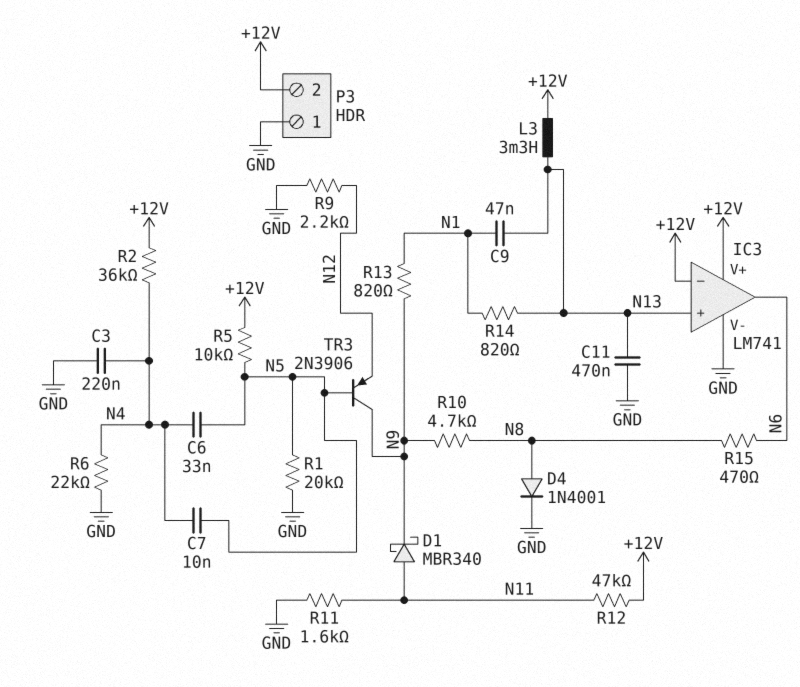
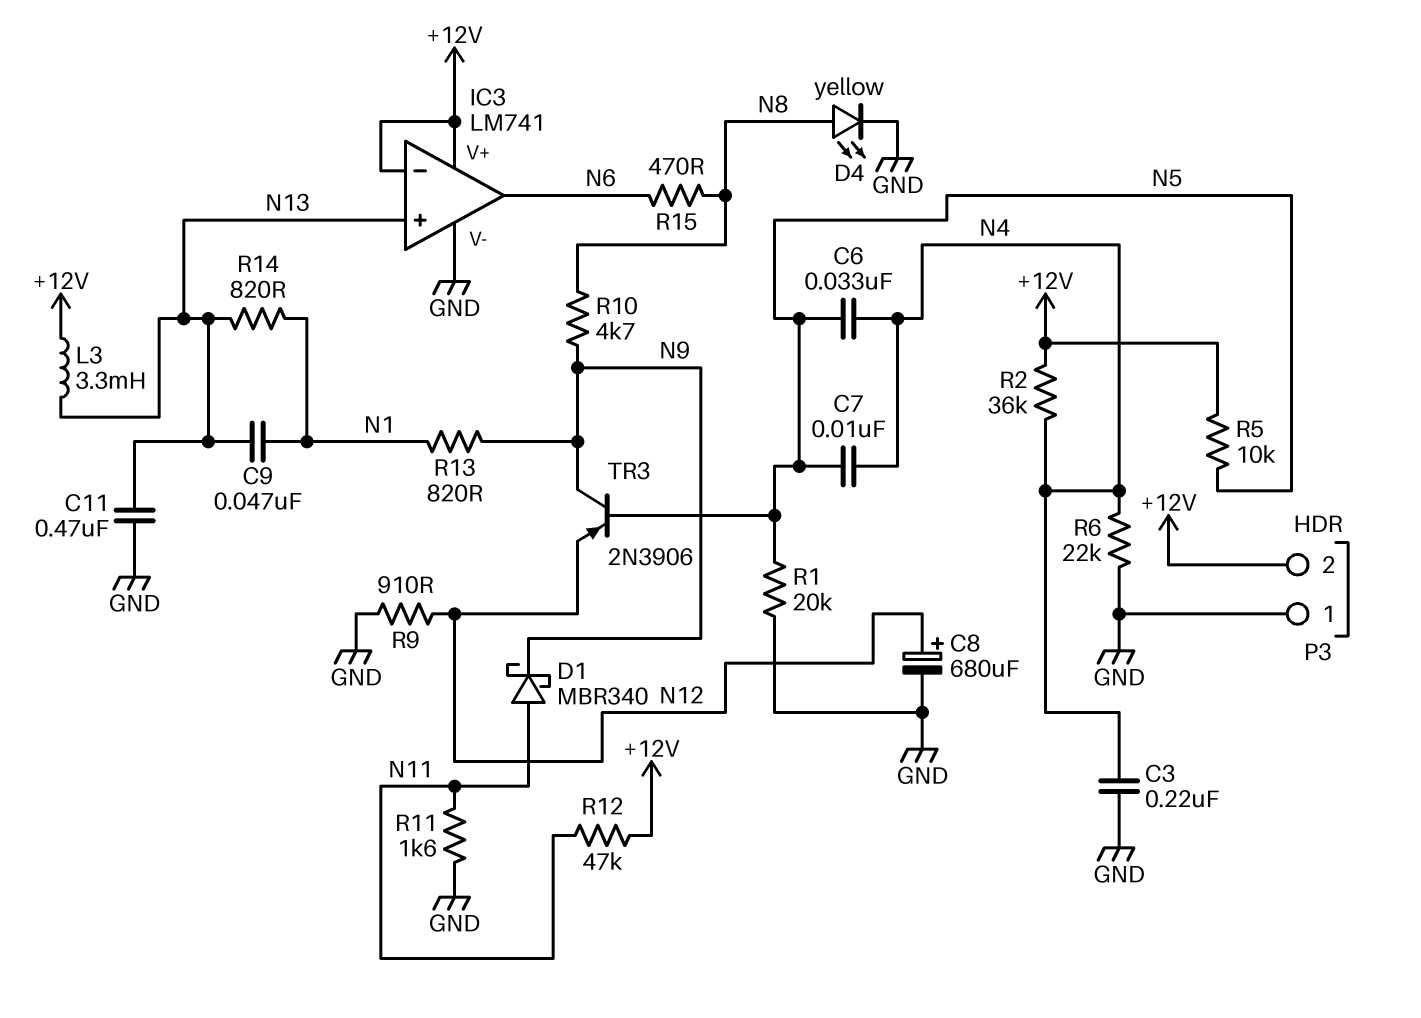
C8: none -> 680uF (plus N12, minus GND)
D4: diode 1N4001 (A N8, K GND) -> LED yellow (A N8, K GND)
R9: 2.2k (GND, N12) -> 910 (GND, N12)

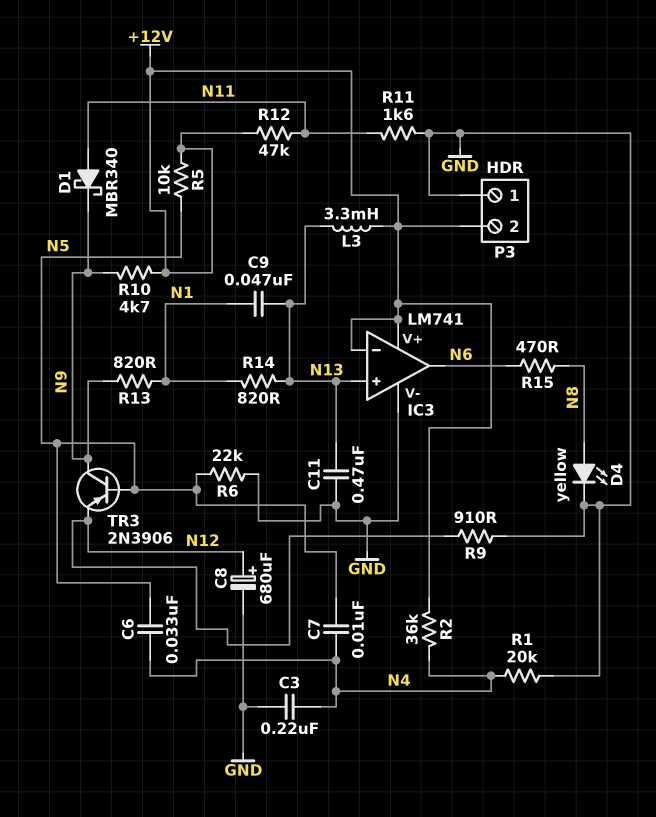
R1: 20k (GND, N5) -> 20k (GND, N4)
R6: 22k (GND, N4) -> 22k (GND, N5)
R10: 4.7k (N8, N9) -> 4.7k (+12V, N9)

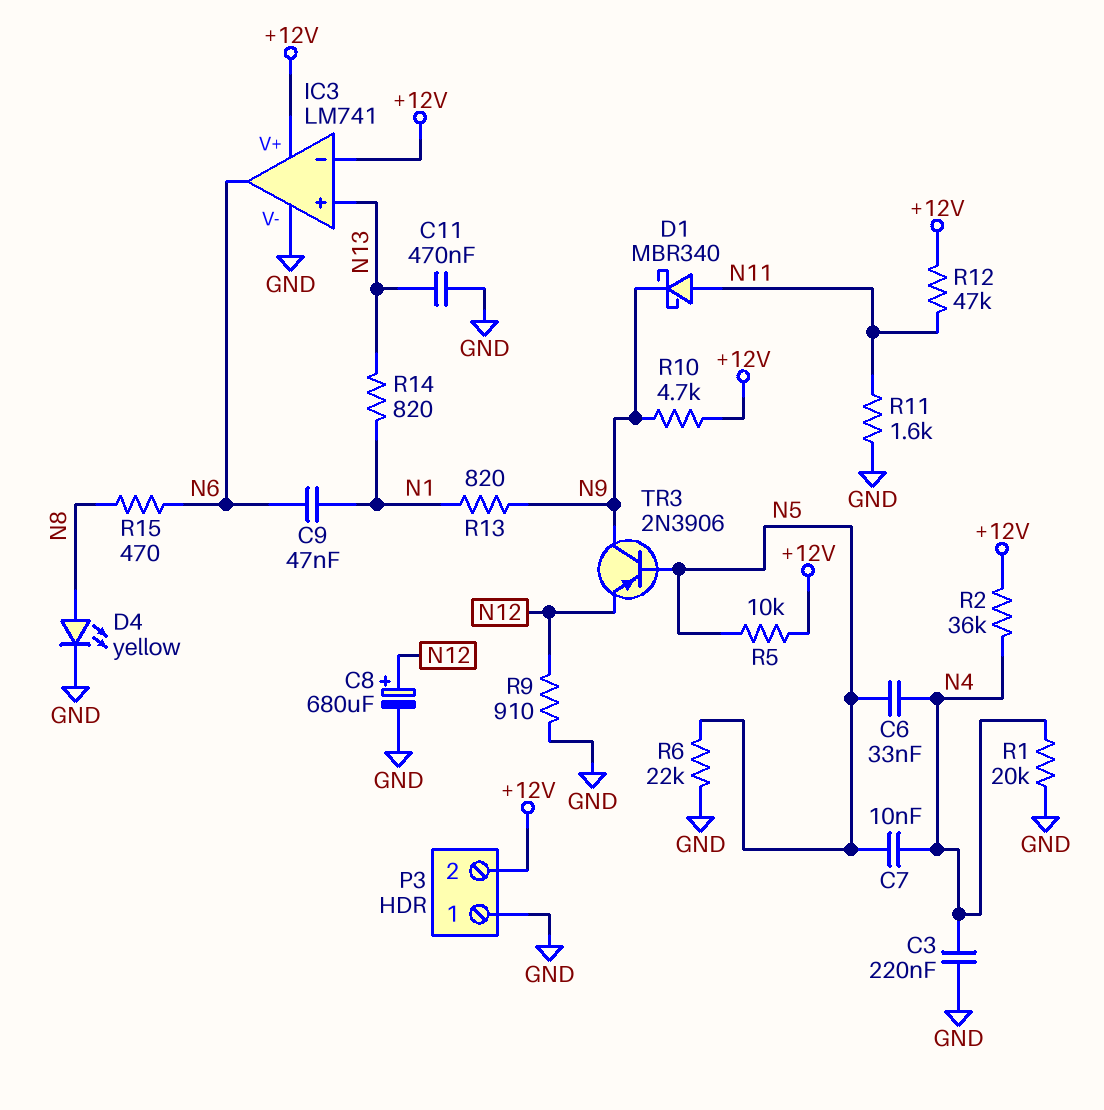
C9: 47nF (N1, N13) -> 47nF (N1, N6)
L3: 3.3mH (+12V, N13) -> none

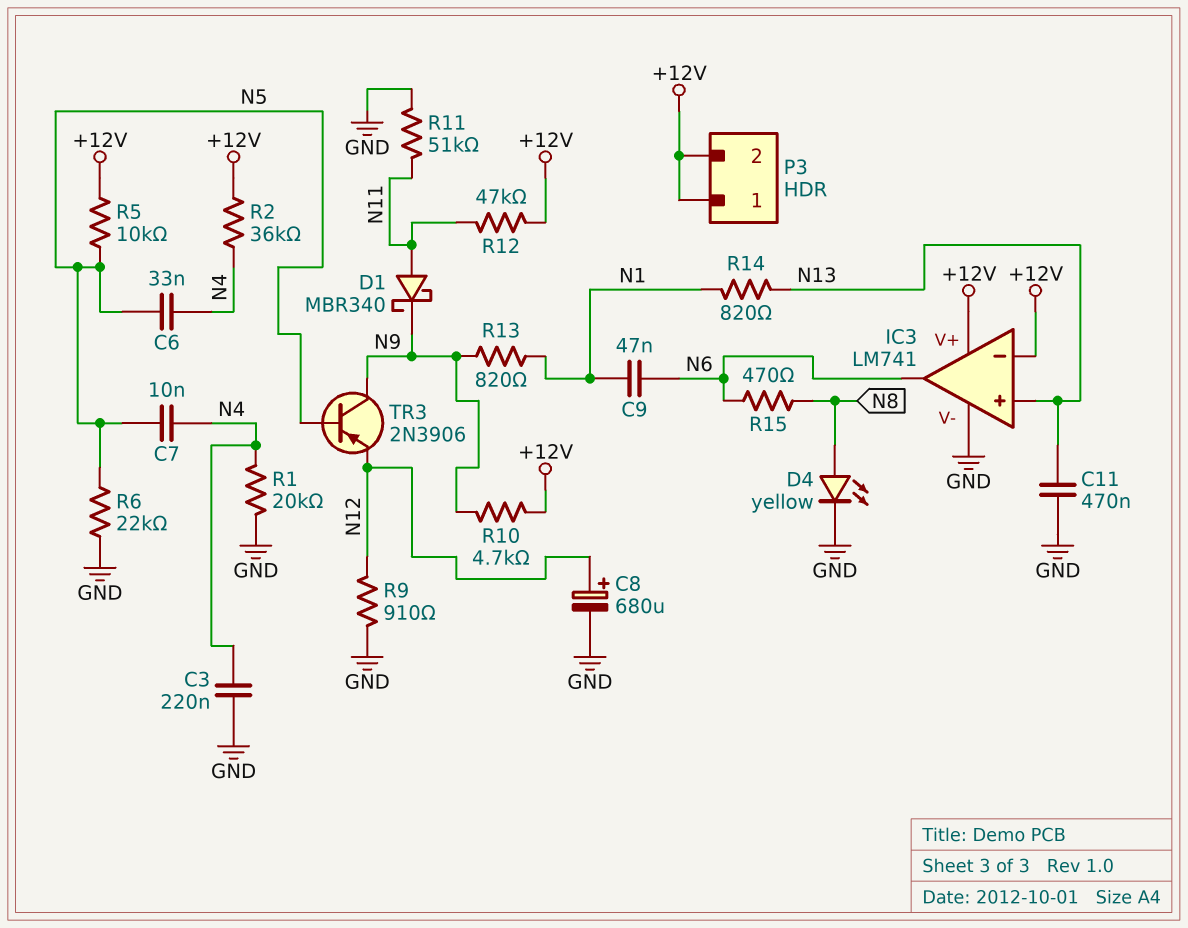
P3 pin 1: GND -> +12V
R11: 1.6k (GND, N11) -> 51k (GND, N11)

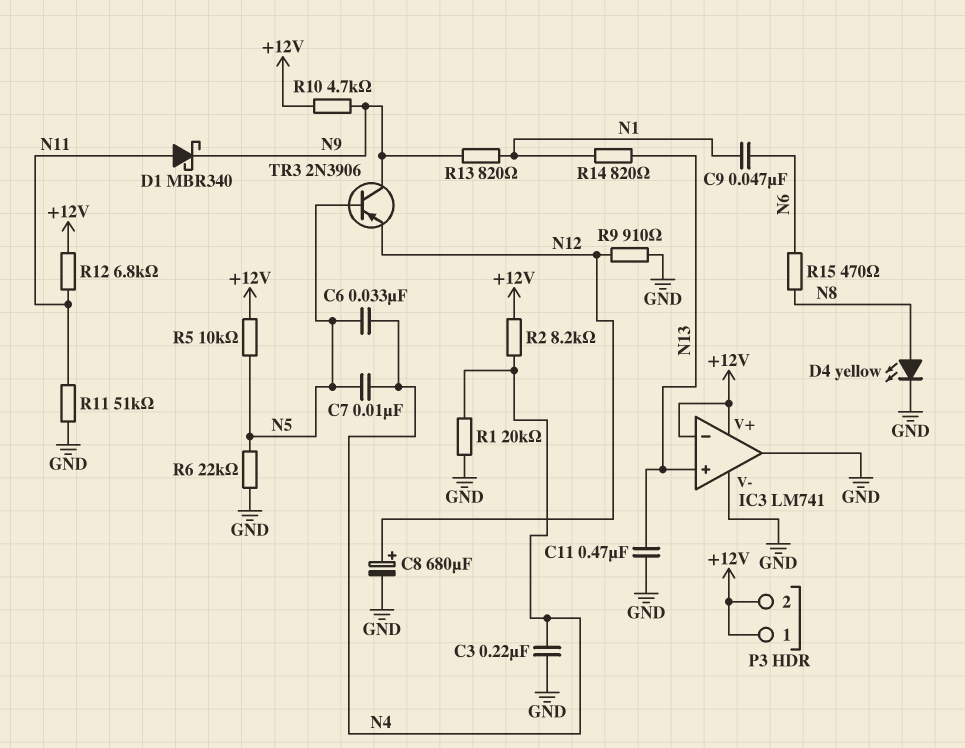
IC3 pin out: N6 -> GND
R2: 36k (+12V, N4) -> 8.2k (+12V, N4)
R12: 47k (+12V, N11) -> 6.8k (+12V, N11)

